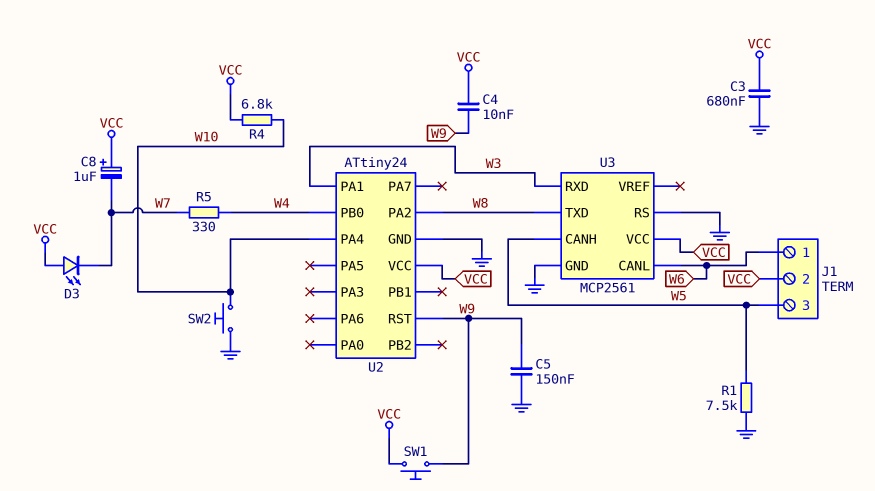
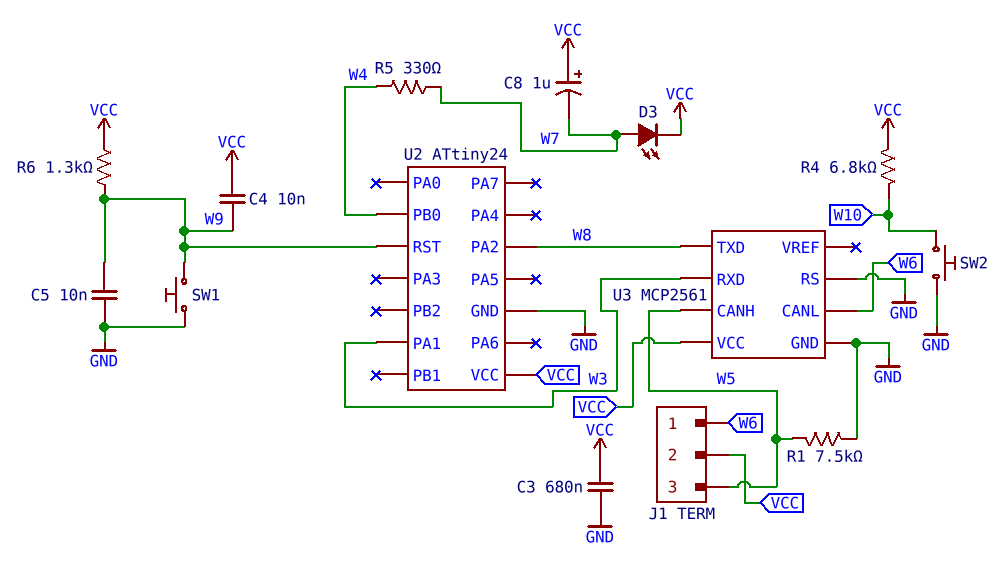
C5: 150nF (GND, W9) -> 10nF (GND, W9)
D3: LED (A VCC, K W7) -> LED (A W7, K VCC)
R6: none -> 1.3k (VCC, W9)
SW1: button (VCC, W9) -> button (GND, W9)
U2 pin PA4: W10 -> none

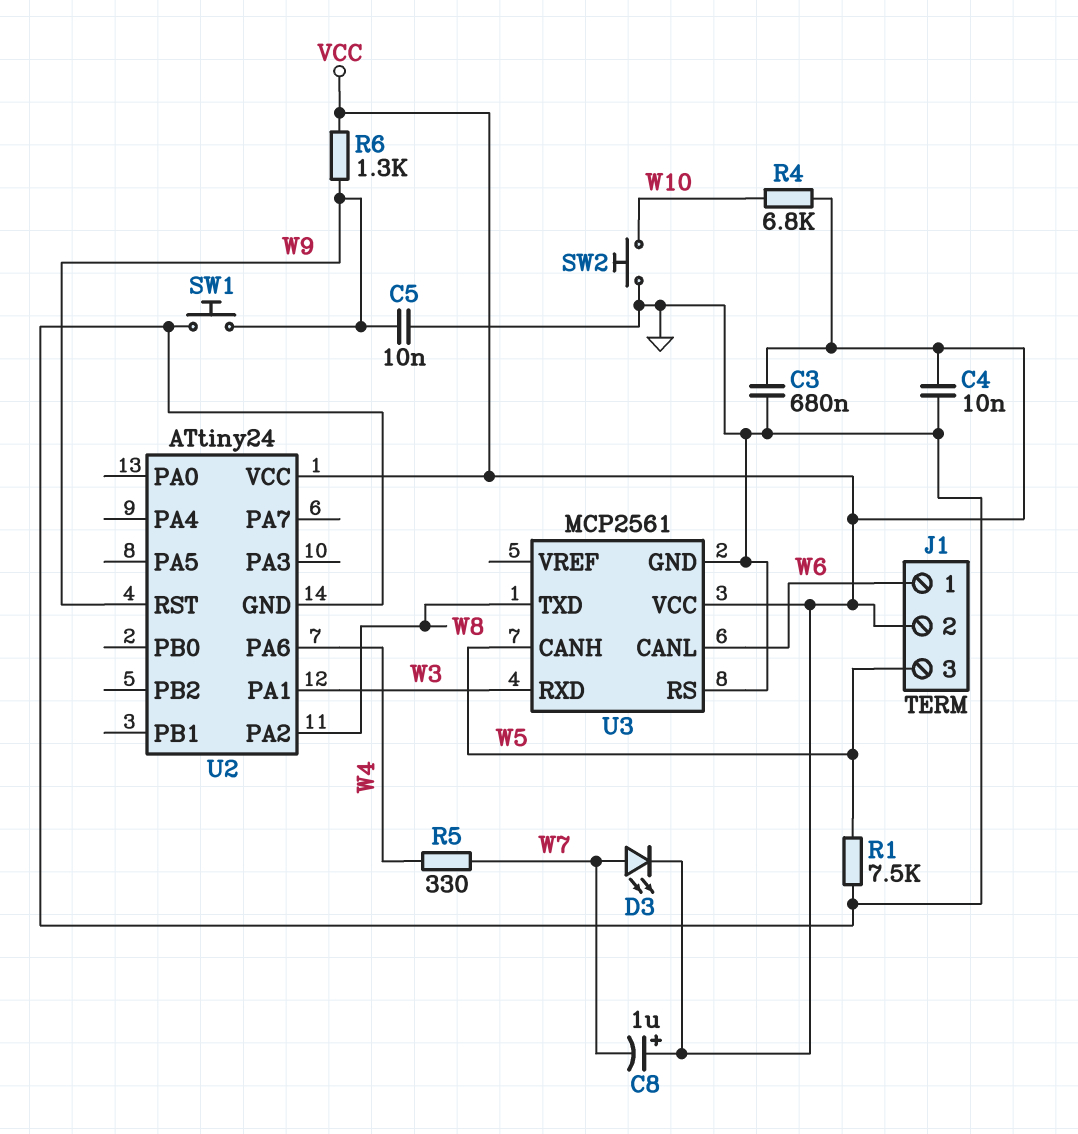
C4: 10nF (VCC, W9) -> 10nF (GND, VCC)
U2 pin PA6: none -> W4
U2 pin PB0: W4 -> none

